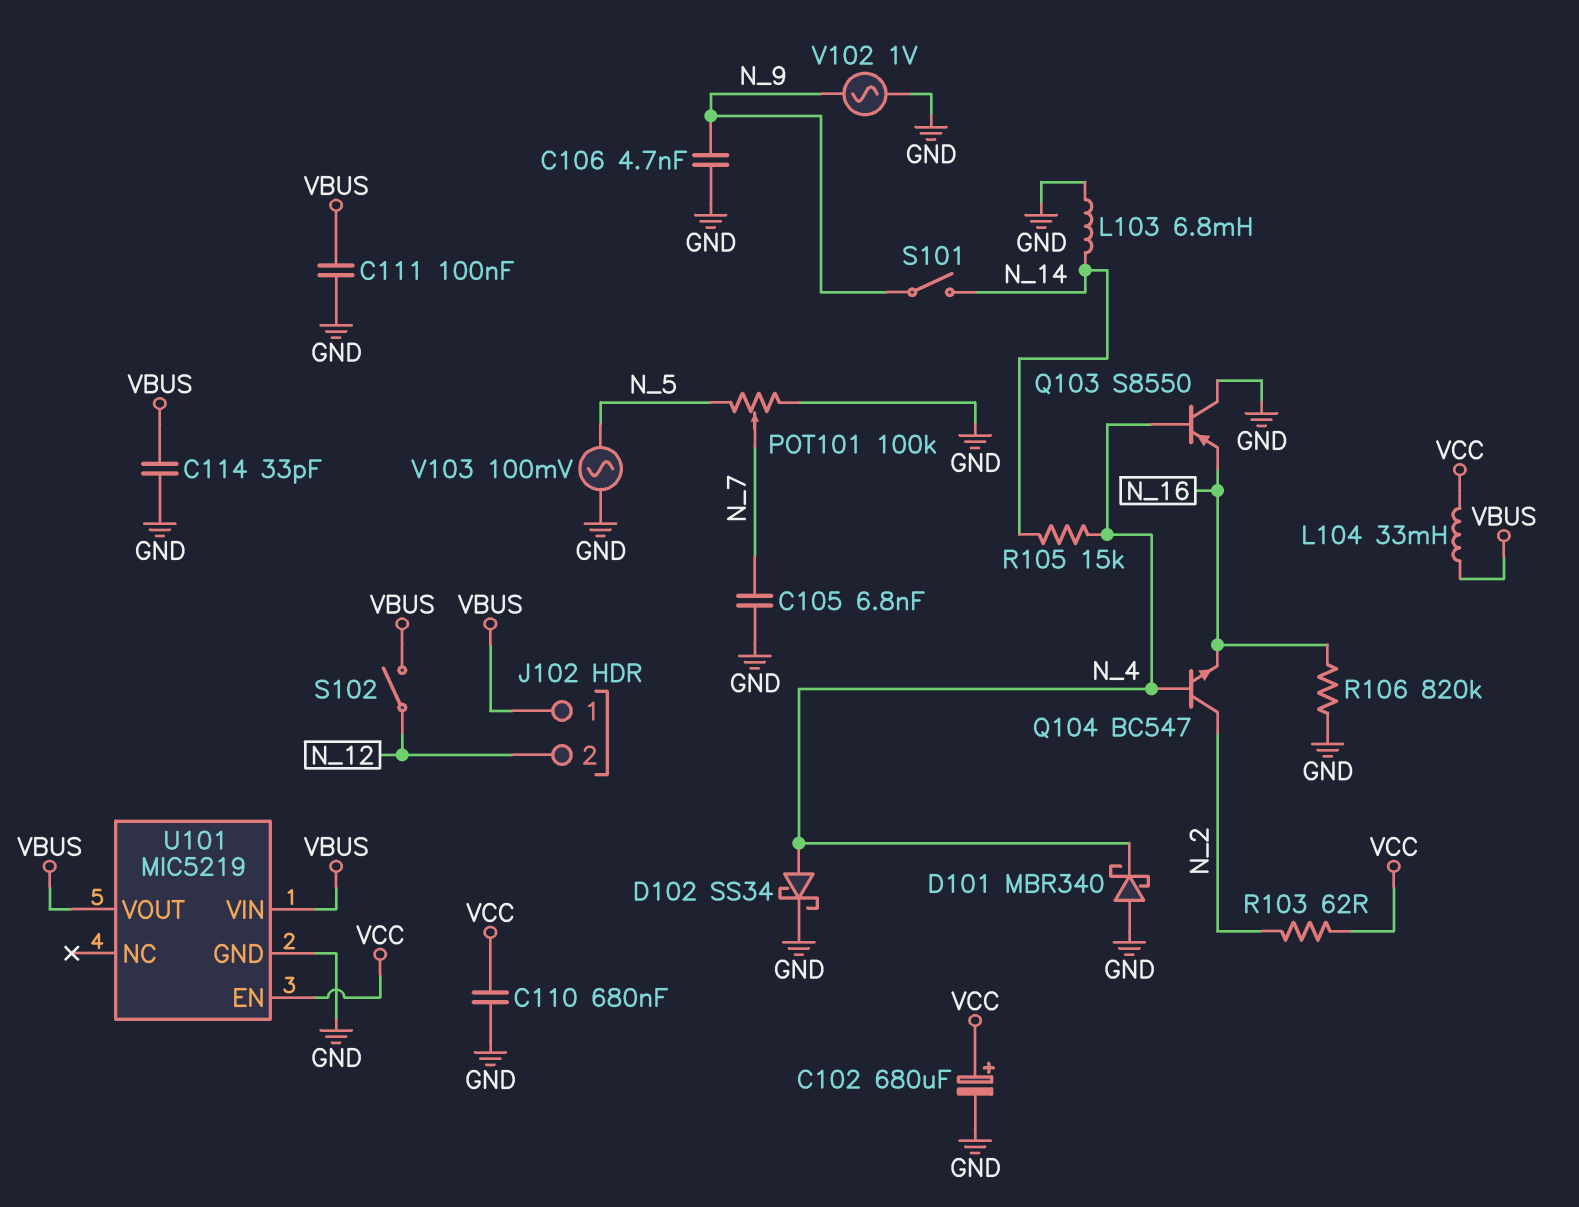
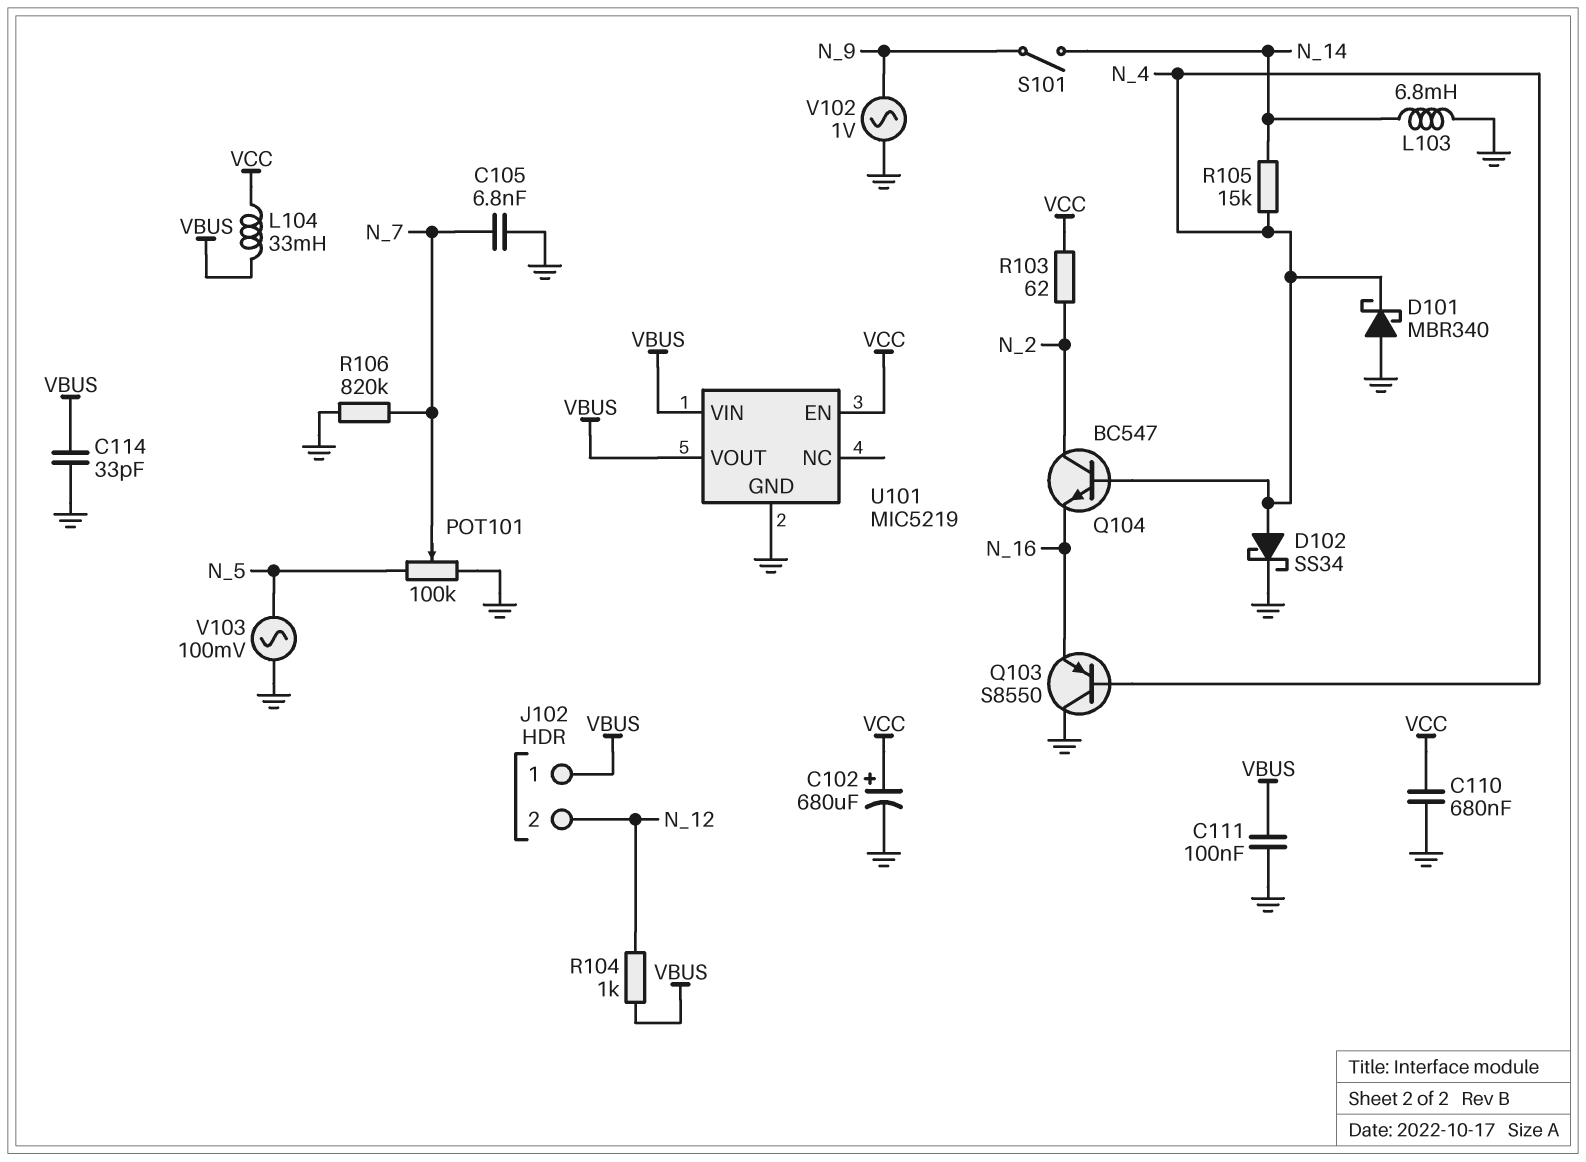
C106: 4.7nF (GND, N_9) -> none
R104: none -> 1k (N_12, VBUS)
R106: 820k (GND, N_16) -> 820k (GND, N_7)
S102: switch (N_12, VBUS) -> none

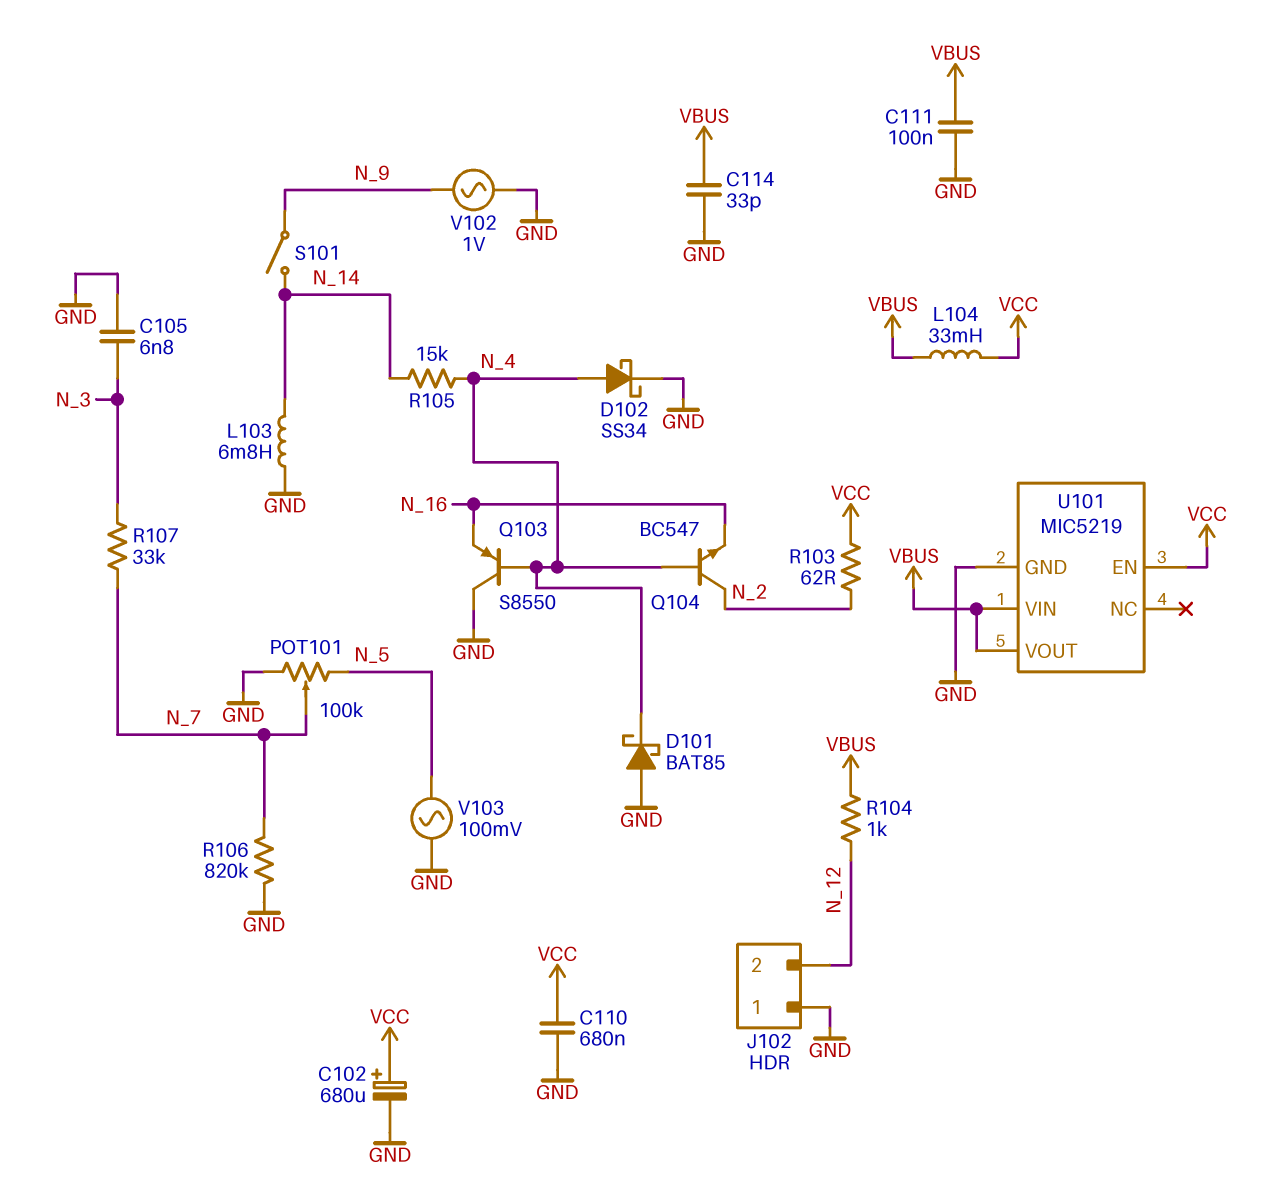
C105: 6.8nF (GND, N_7) -> 6.8nF (GND, N_3)
D101: schottky MBR340 (A GND, K N_4) -> schottky BAT85 (A GND, K N_4)
J102 pin 1: VBUS -> GND
R107: none -> 33k (N_3, N_7)

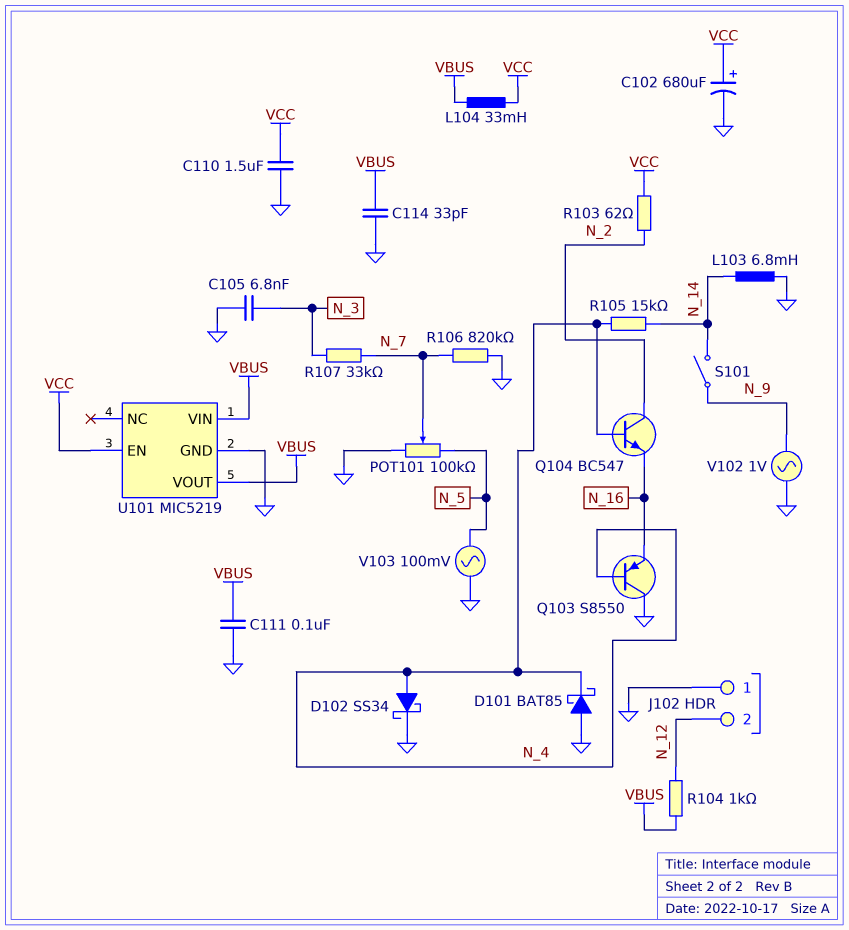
C110: 680nF (GND, VCC) -> 1.5uF (GND, VCC)

